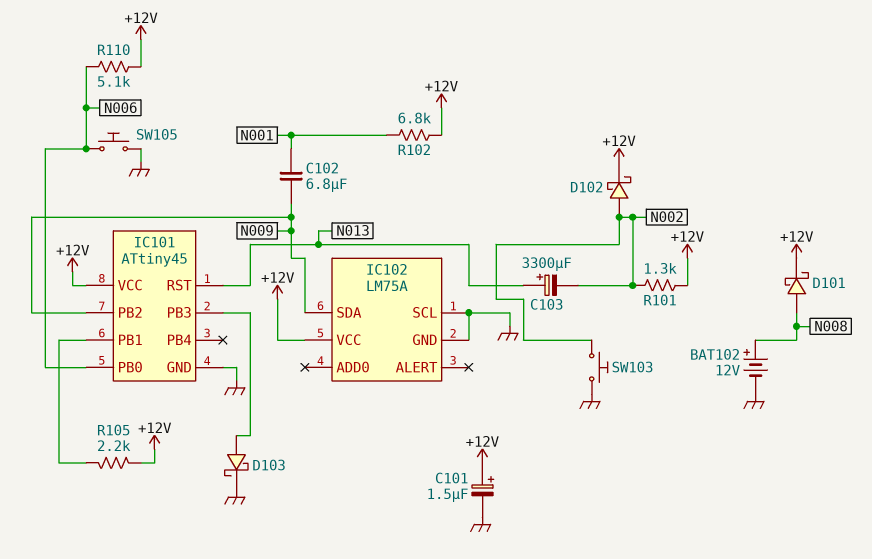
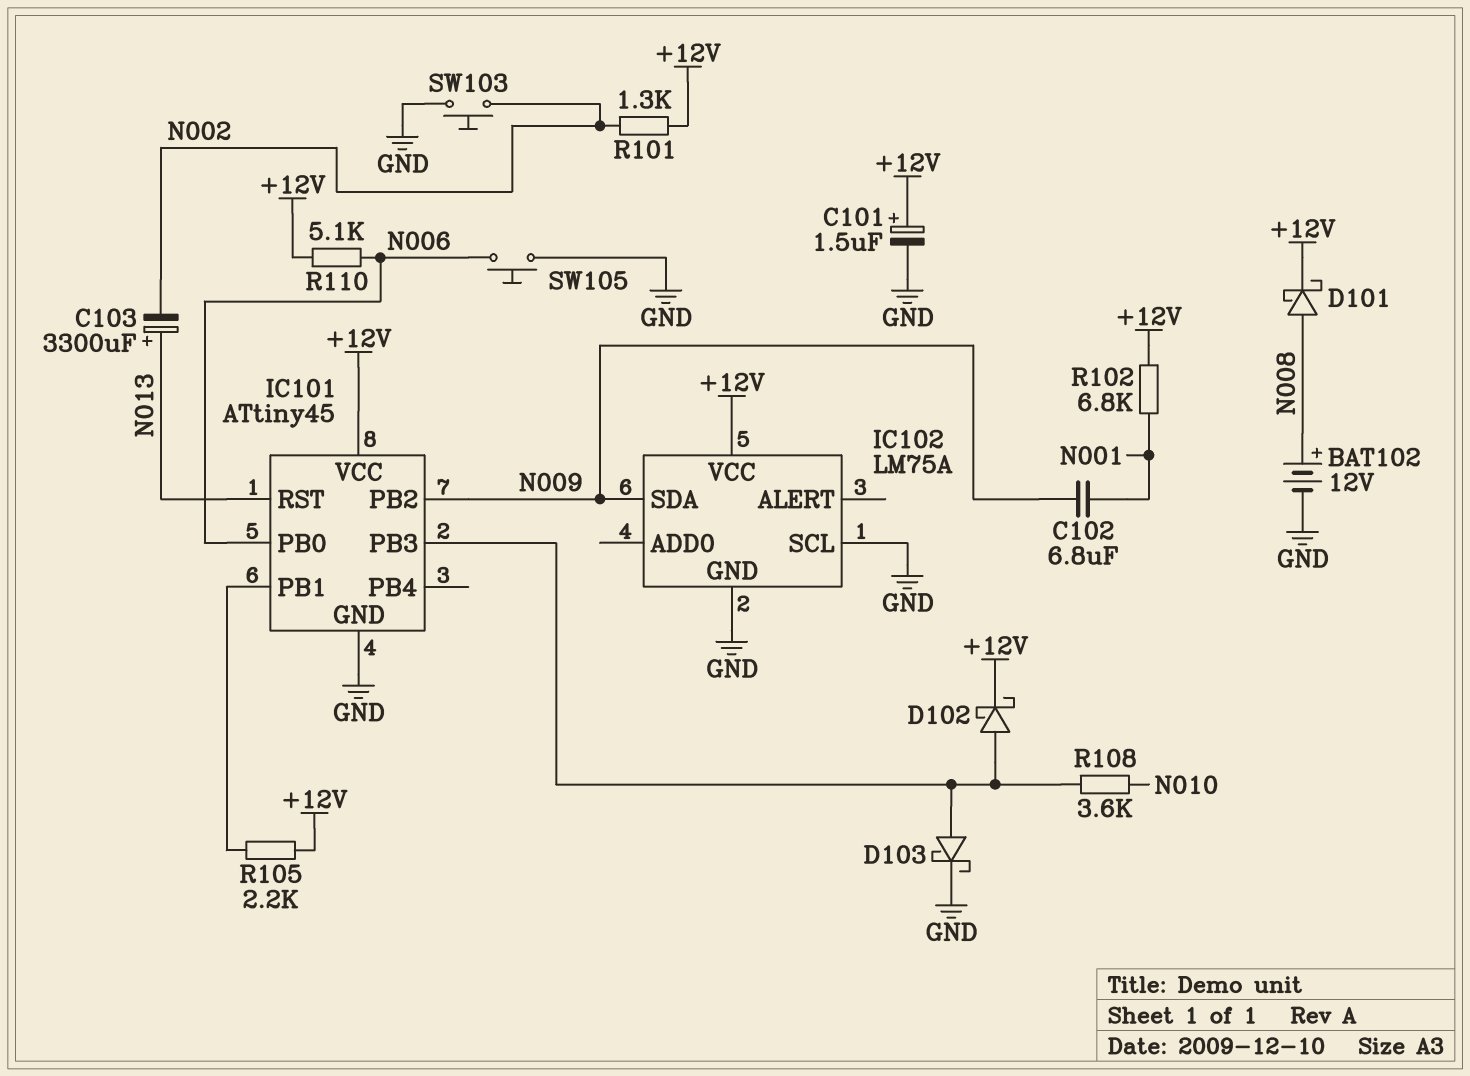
D102: schottky (A N002, K +12V) -> schottky (A IC101/PB3, K +12V)
R108: none -> 3.6k (IC101/PB3, N010)

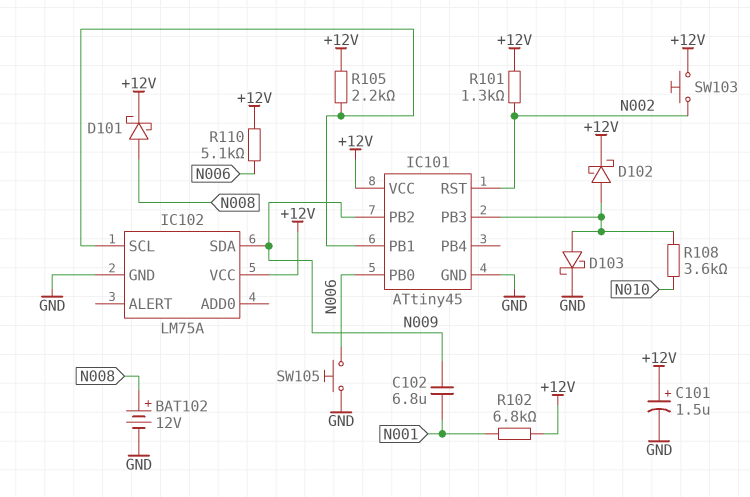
C103: 3300uF (plus N013, minus N002) -> none
IC101 pin RST: N013 -> N002
IC102 pin SCL: GND -> IC101/PB1
SW103: button (GND, N002) -> button (+12V, N002)

